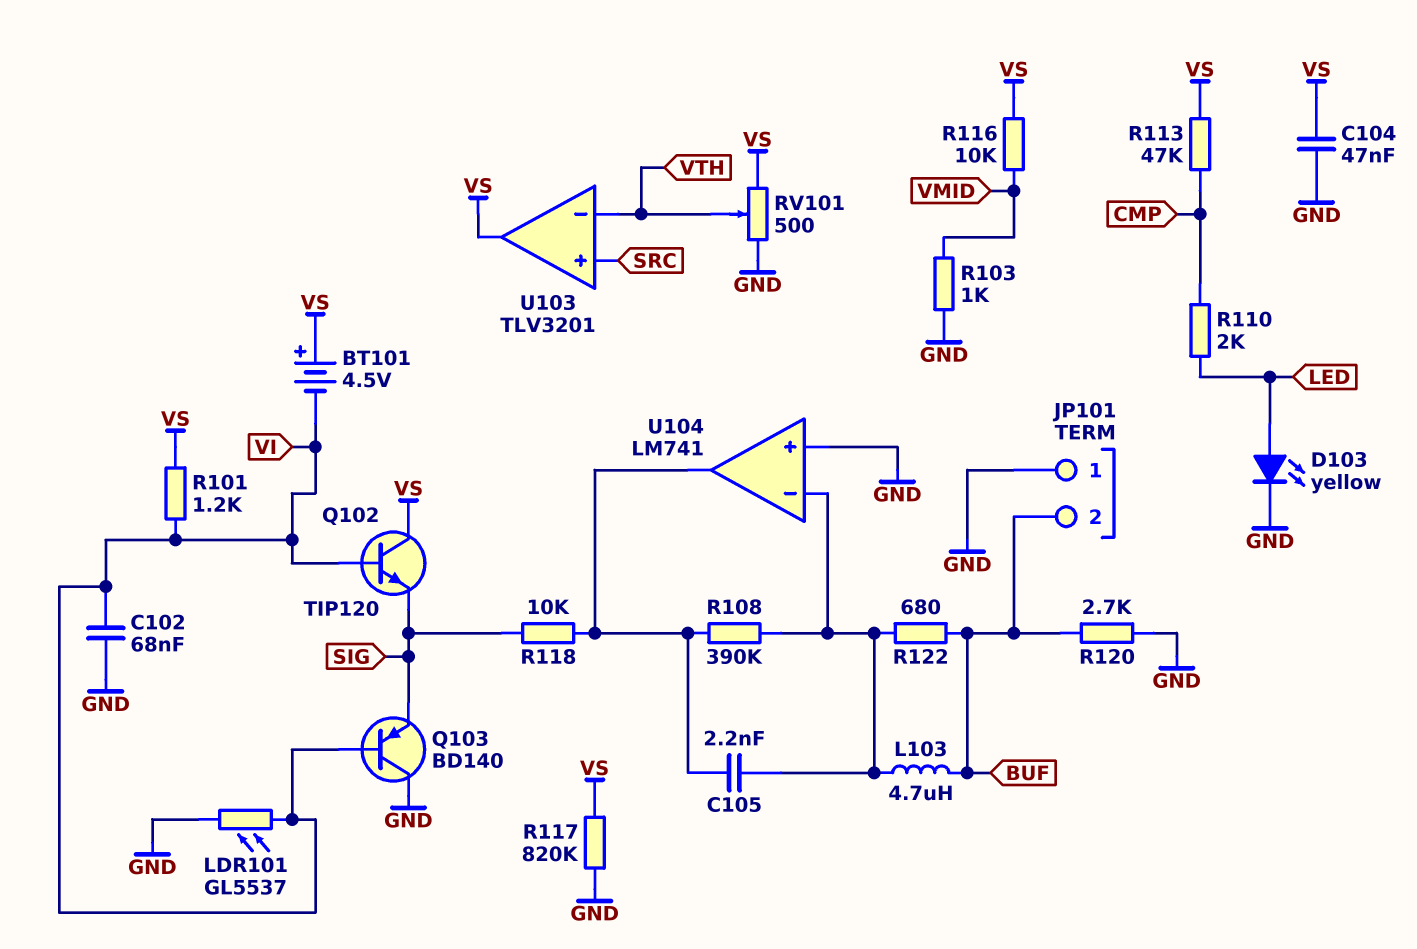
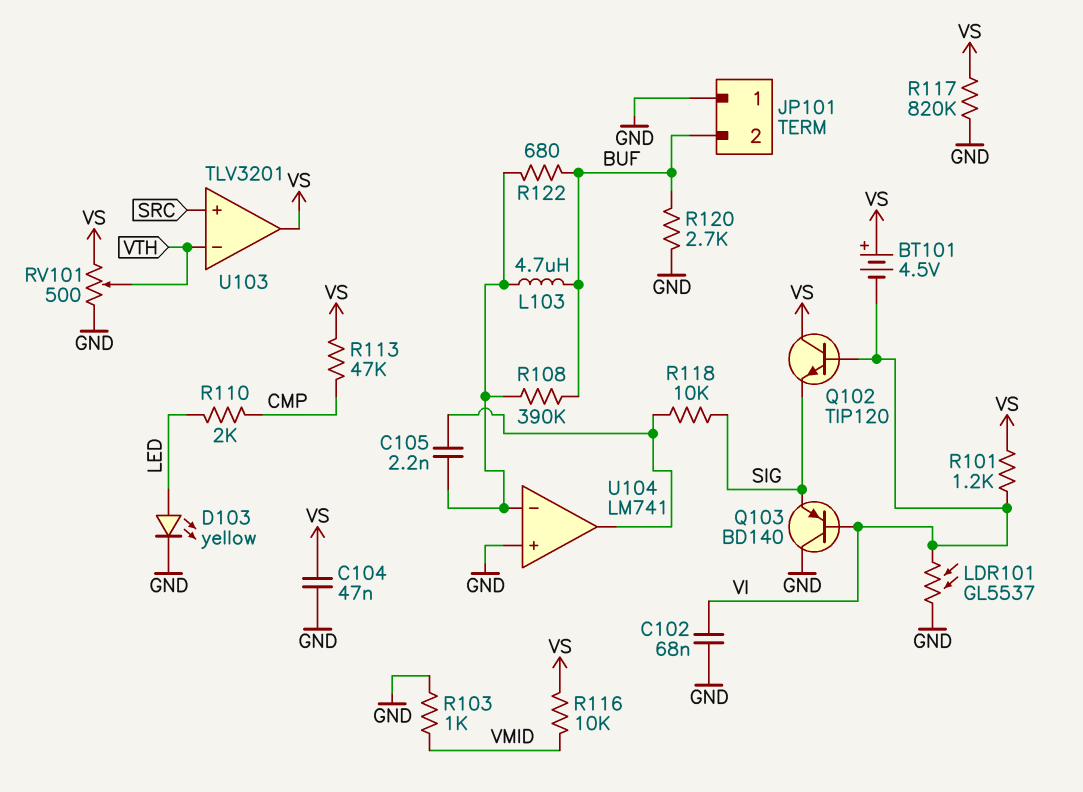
R108: 390k (U104/in-, U104/out) -> 390k (BUF, U104/in-)

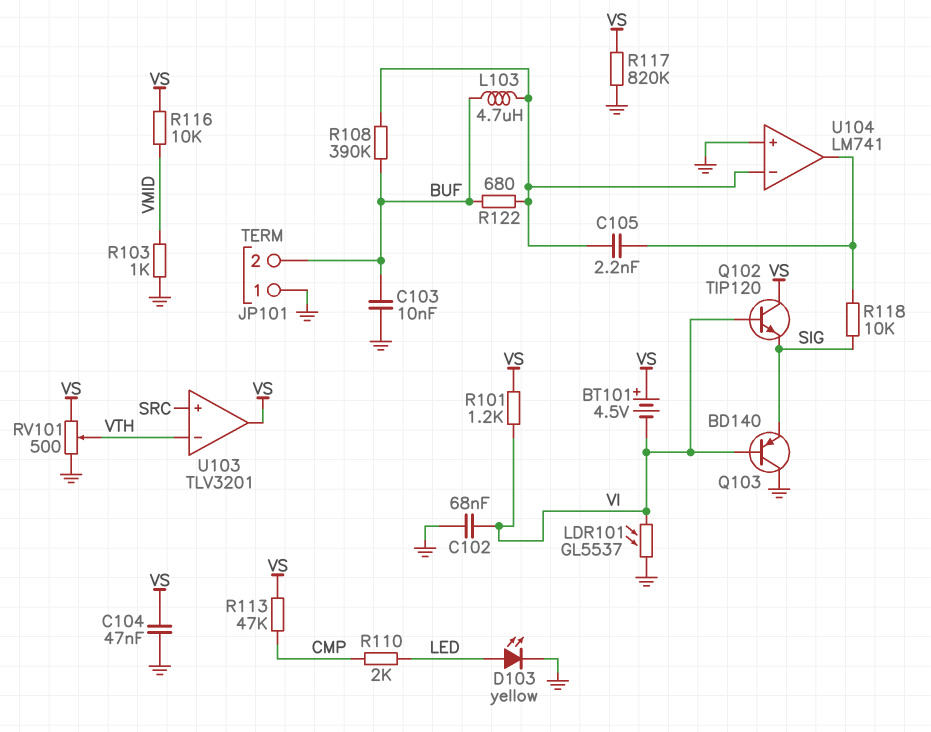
C103: none -> 10nF (BUF, GND)
R120: 2.7k (BUF, GND) -> none

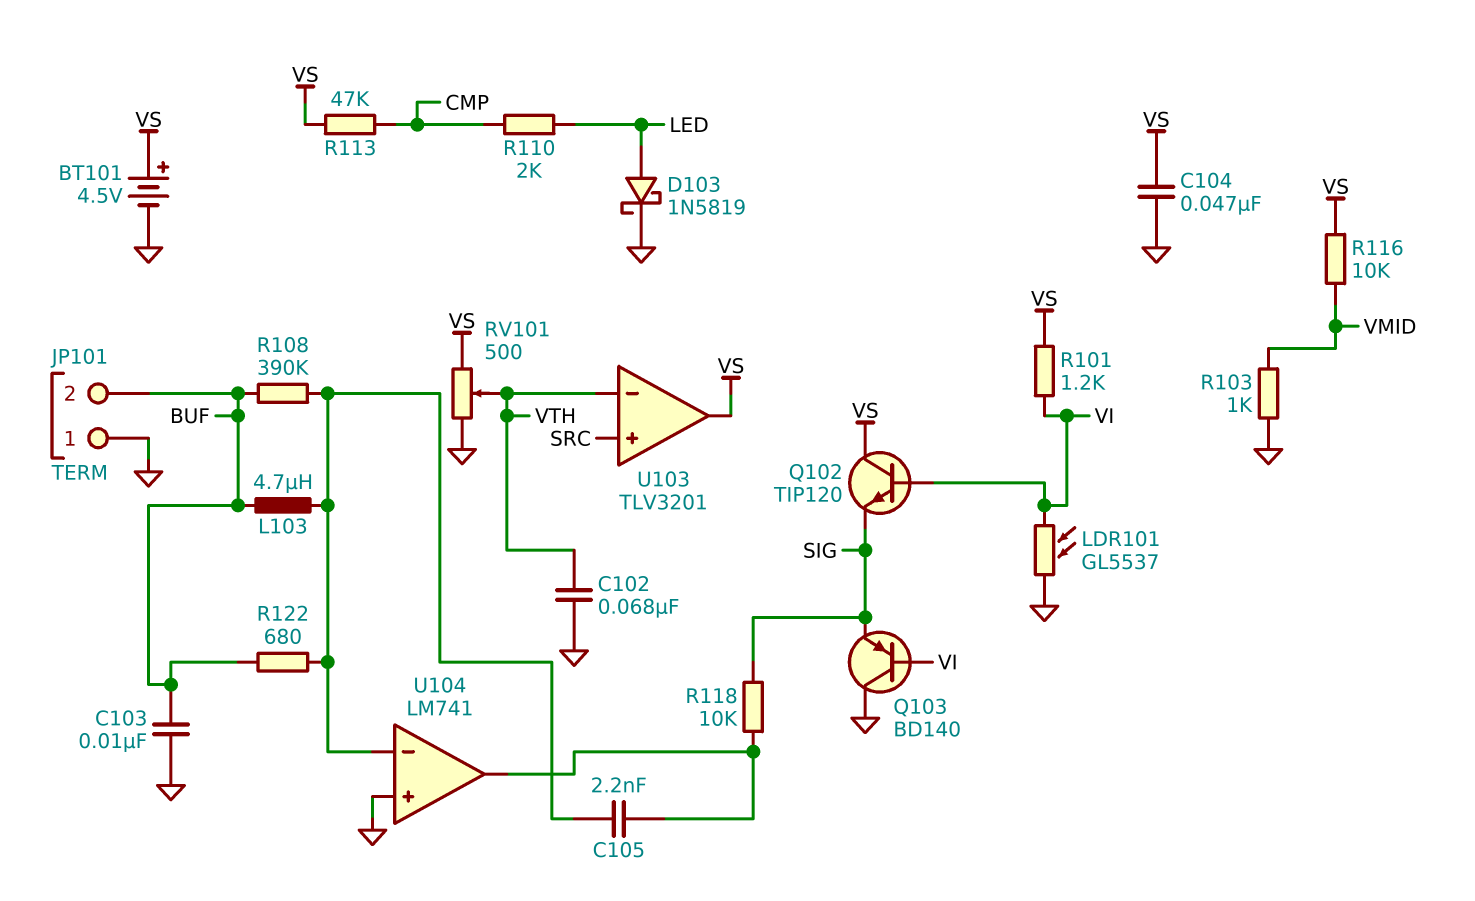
BT101: 4.5V (plus VS, minus VI) -> 4.5V (plus VS, minus GND)
C102: 68nF (GND, VI) -> 68nF (GND, VTH)
D103: LED yellow (A LED, K GND) -> schottky 1N5819 (A LED, K GND)
R117: 820k (GND, VS) -> none

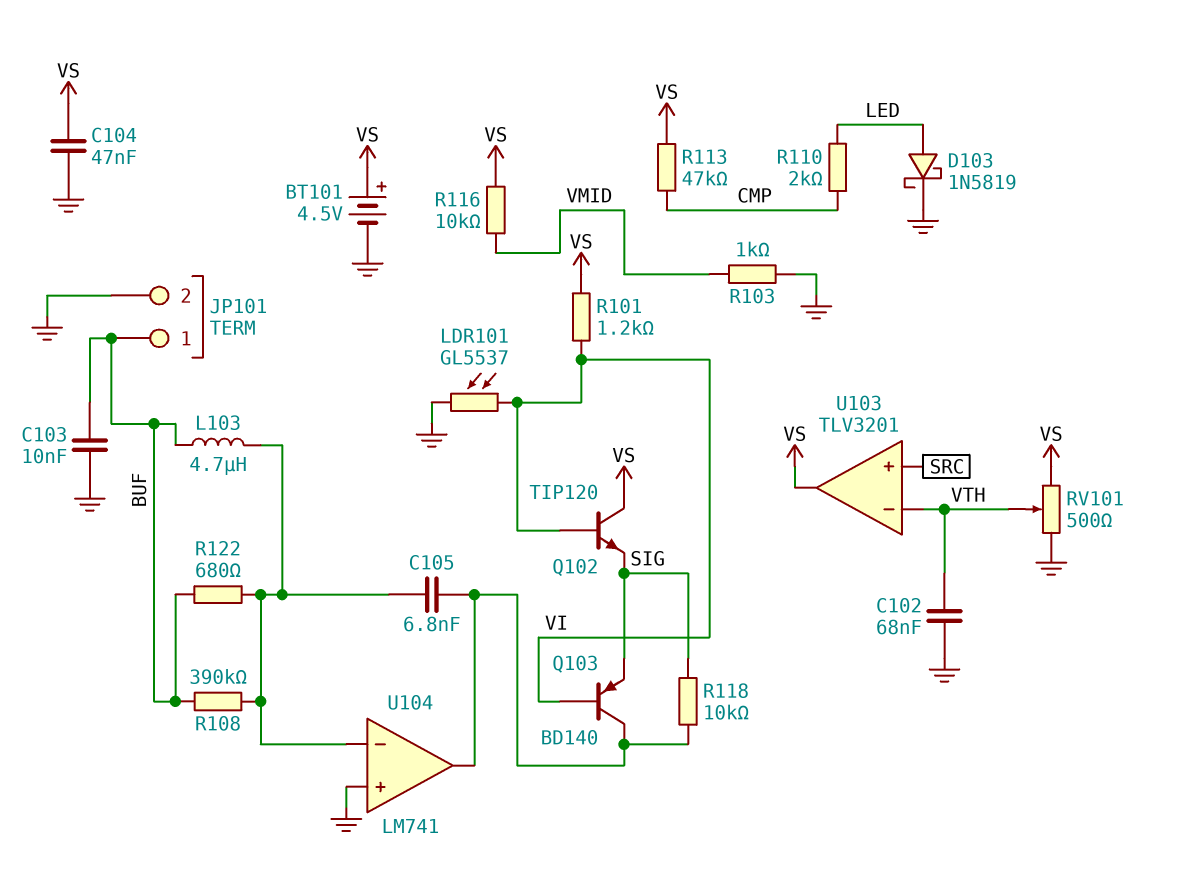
C105: 2.2nF (U104/in-, U104/out) -> 6.8nF (U104/in-, U104/out)
JP101 pin 1: GND -> BUF
JP101 pin 2: BUF -> GND
Q103: PNP BD140 (B VI, C GND, E SIG) -> PNP BD140 (B VI, C U104/out, E SIG)

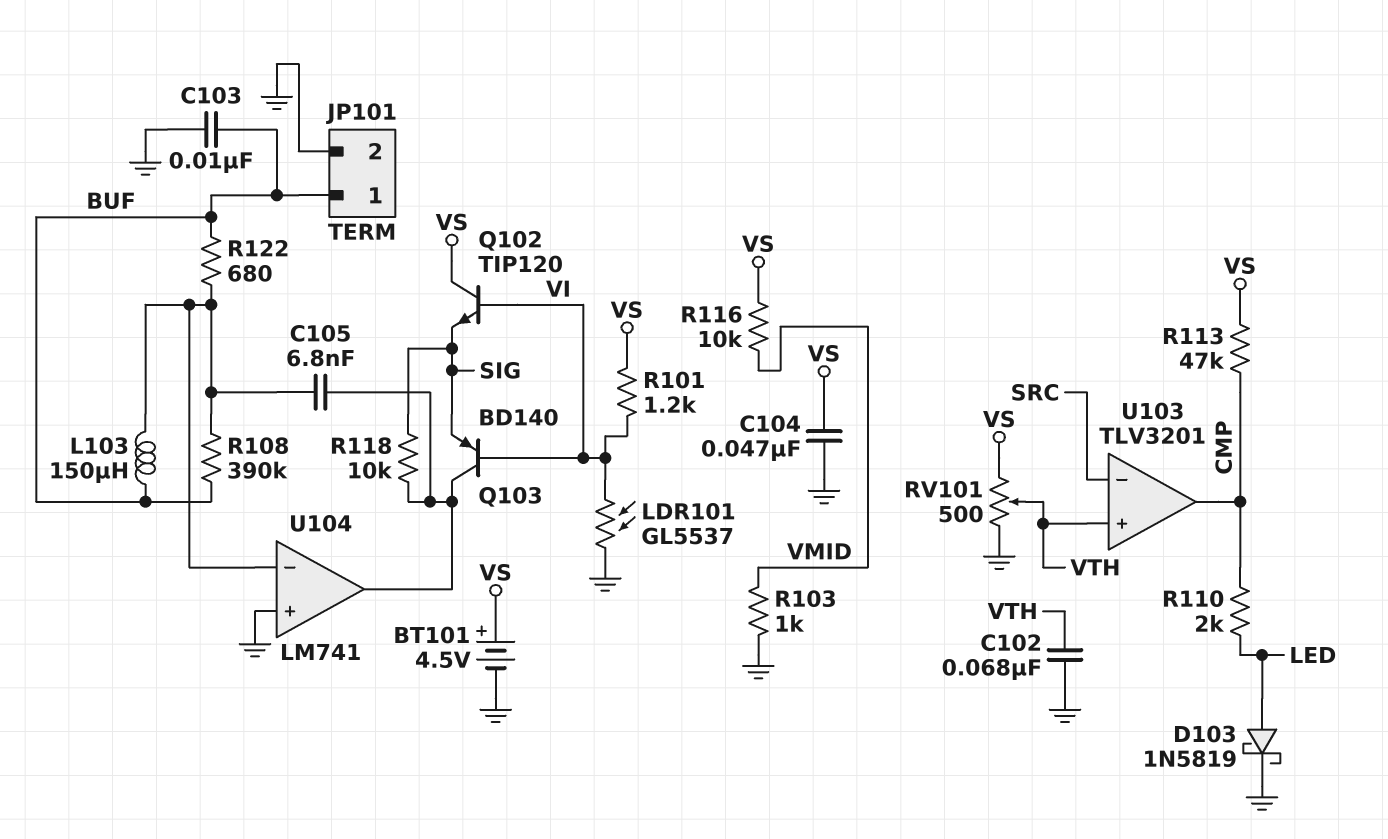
L103: 4.7uH (BUF, U104/in-) -> 150uH (BUF, U104/in-)
U103 pin in+: SRC -> VTH
U103 pin in-: VTH -> SRC
U103 pin out: VS -> CMP

